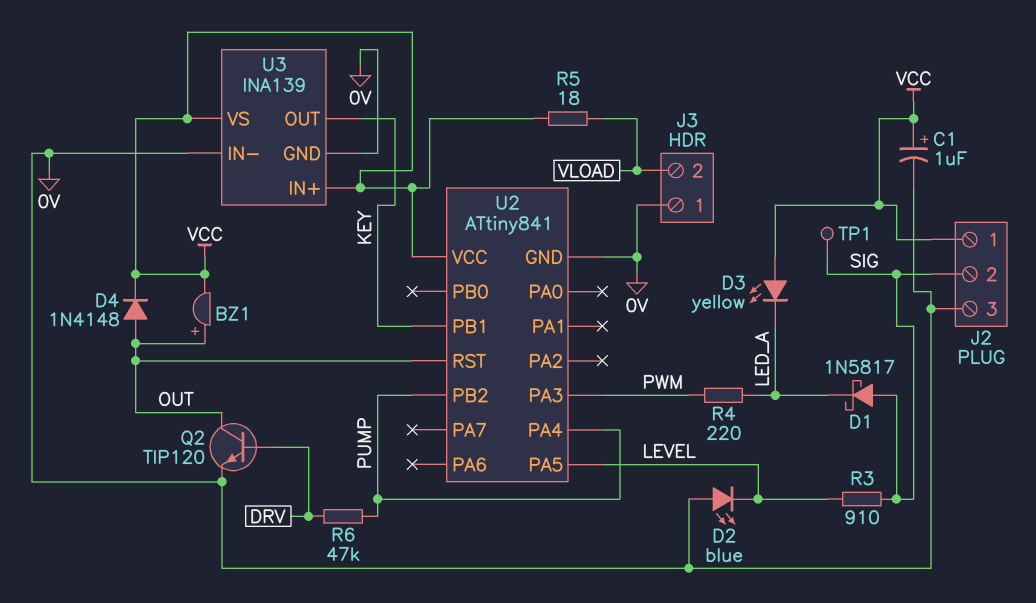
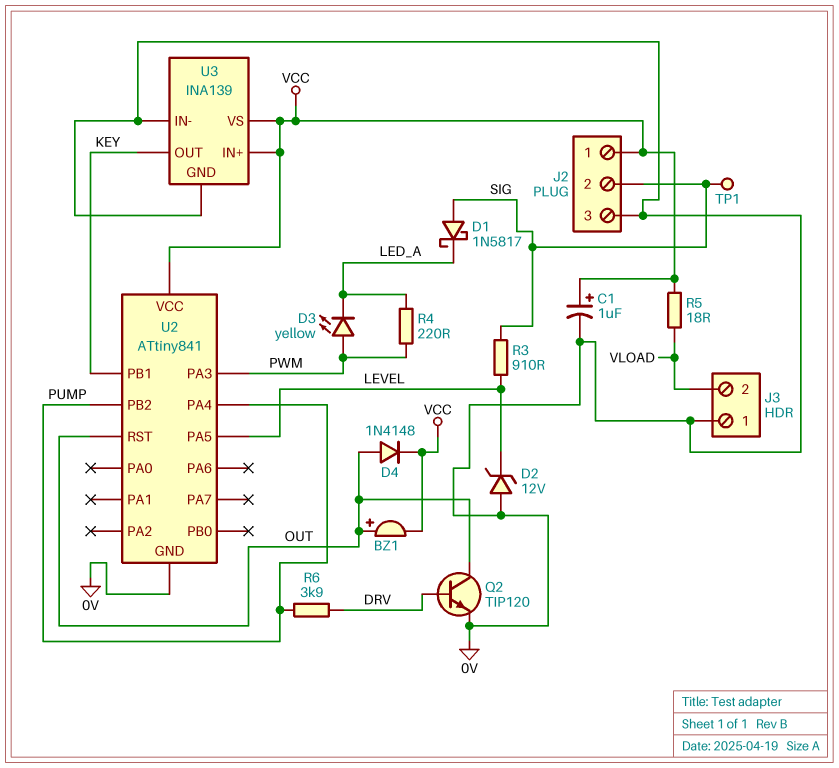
D2: LED blue (A 0V, K LEVEL) -> zener 12V (A 0V, K LEVEL)
D3: LED yellow (A VCC, K LED_A) -> LED yellow (A PWM, K LED_A)
R6: 47k (DRV, PUMP) -> 3.9k (DRV, PUMP)

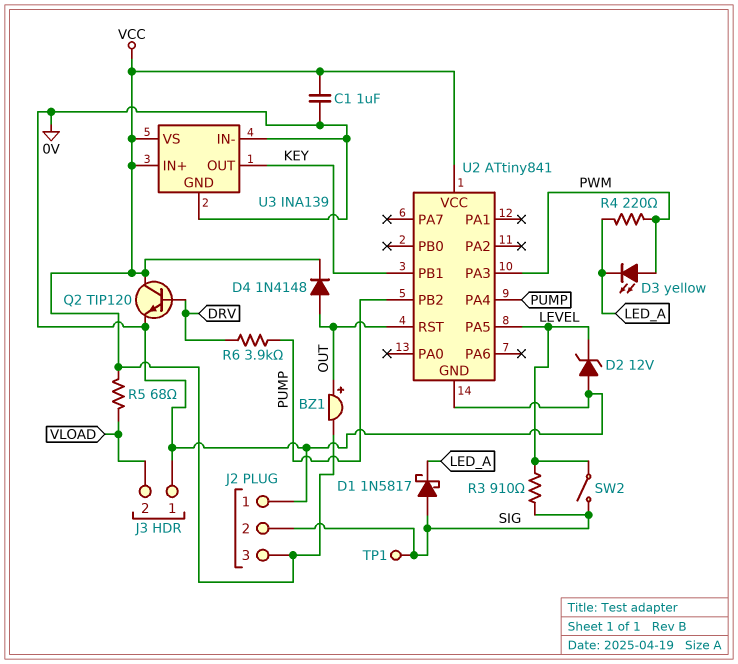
C1: 1uF (plus VCC, minus 0V) -> 1uF (0V, VCC)
J2 pin 1: VCC -> 0V
J2 pin 3: 0V -> VCC
Q2: NPN TIP120 (B DRV, C OUT, E 0V) -> NPN TIP120 (B DRV, C VCC, E 0V)
R5: 18 (VCC, VLOAD) -> 68 (VCC, VLOAD)
SW2: none -> switch (LEVEL, SIG)

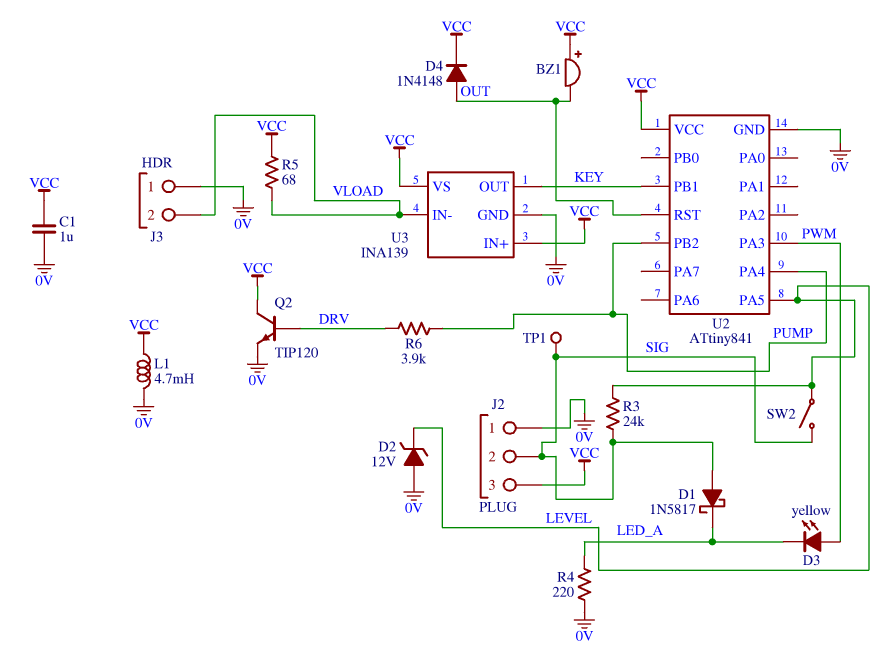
BZ1: buzzer (plus OUT, minus VCC) -> buzzer (plus VCC, minus OUT)
L1: none -> 4.7mH (0V, VCC)
R3: 910 (LEVEL, SIG) -> 24k (LEVEL, SIG)
R4: 220 (LED_A, PWM) -> 220 (0V, LED_A)
U3 pin IN-: 0V -> VLOAD

